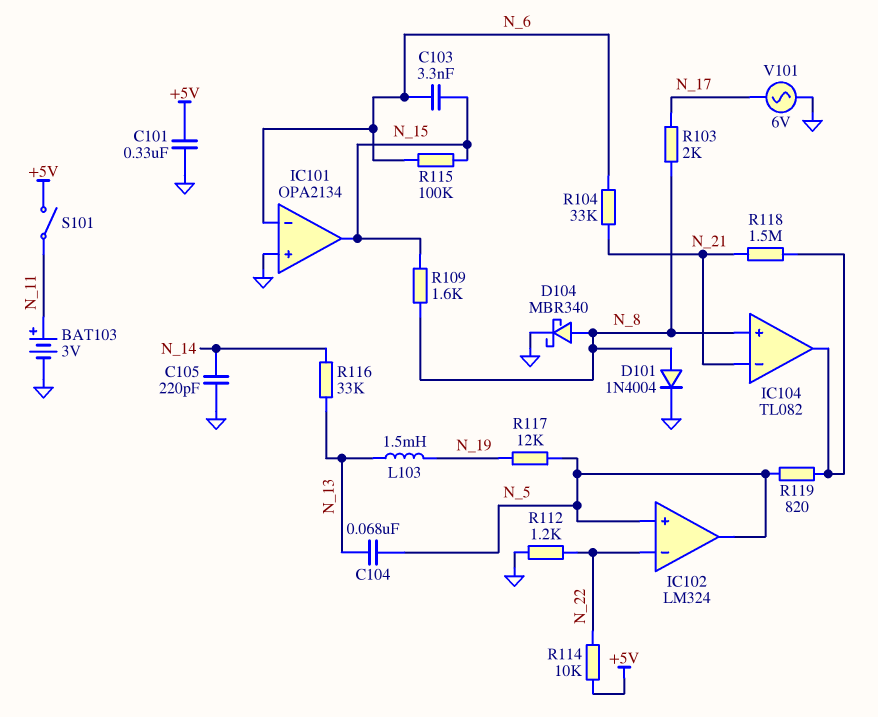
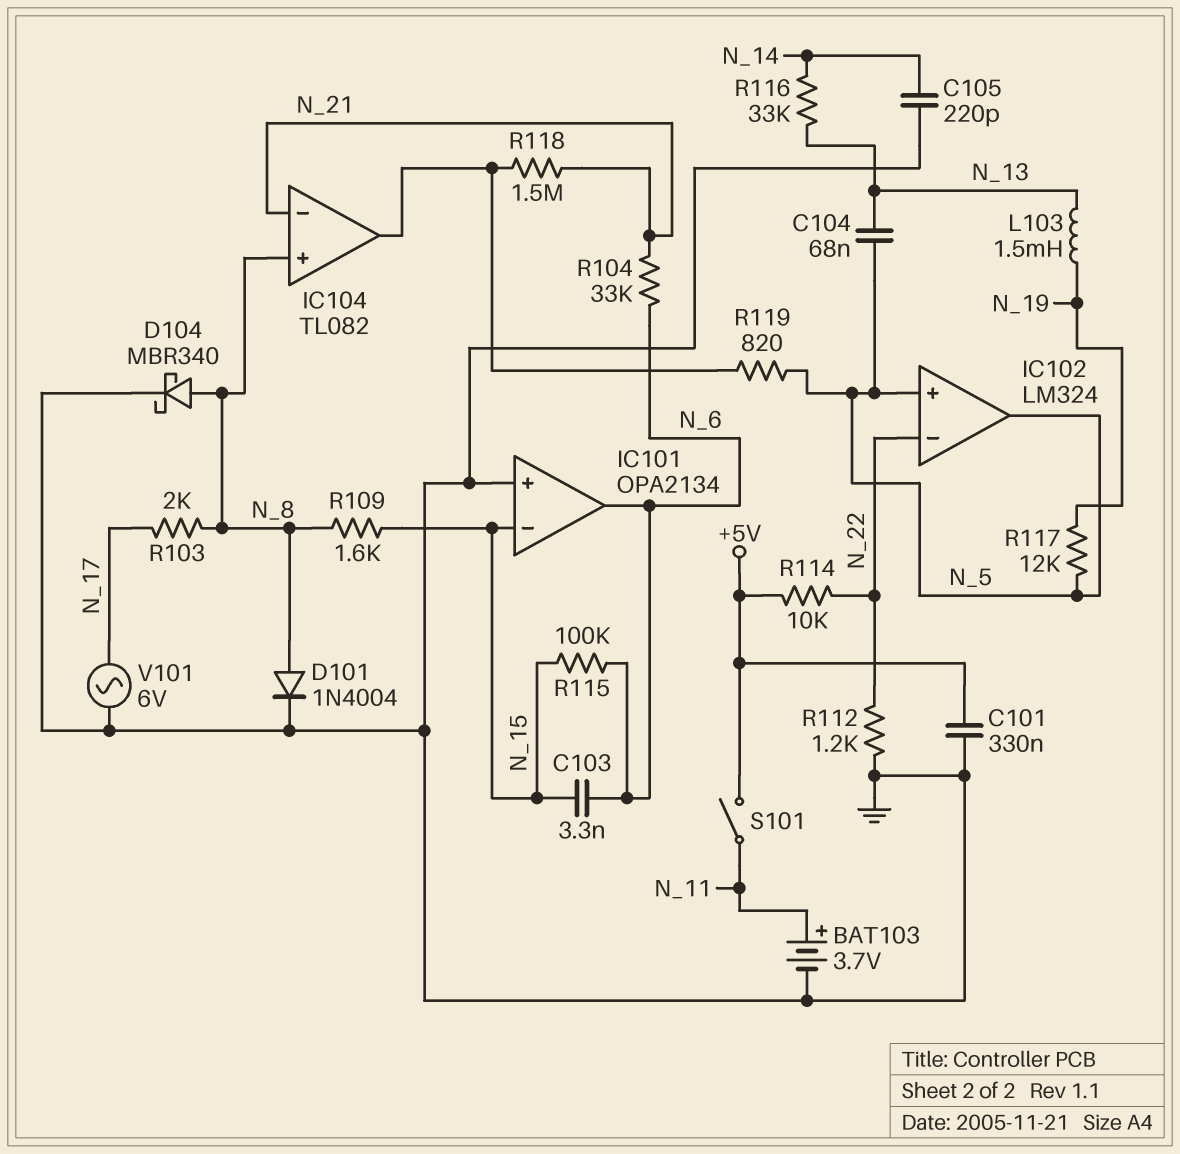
BAT103: 3V (plus N_11, minus GND) -> 3.7V (plus N_11, minus GND)
IC101 pin in-: N_6 -> N_15
IC101 pin out: N_15 -> N_6

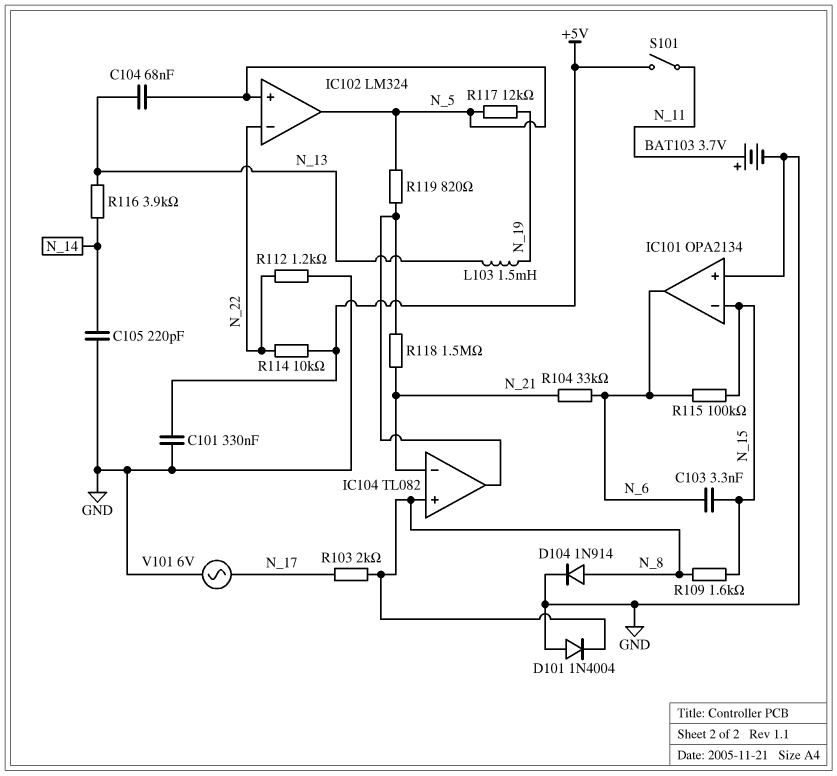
D101: diode 1N4004 (A N_8, K GND) -> diode 1N4004 (A GND, K N_8)
D104: schottky MBR340 (A N_8, K GND) -> diode 1N914 (A N_8, K GND)
R116: 33k (N_13, N_14) -> 3.9k (N_13, N_14)

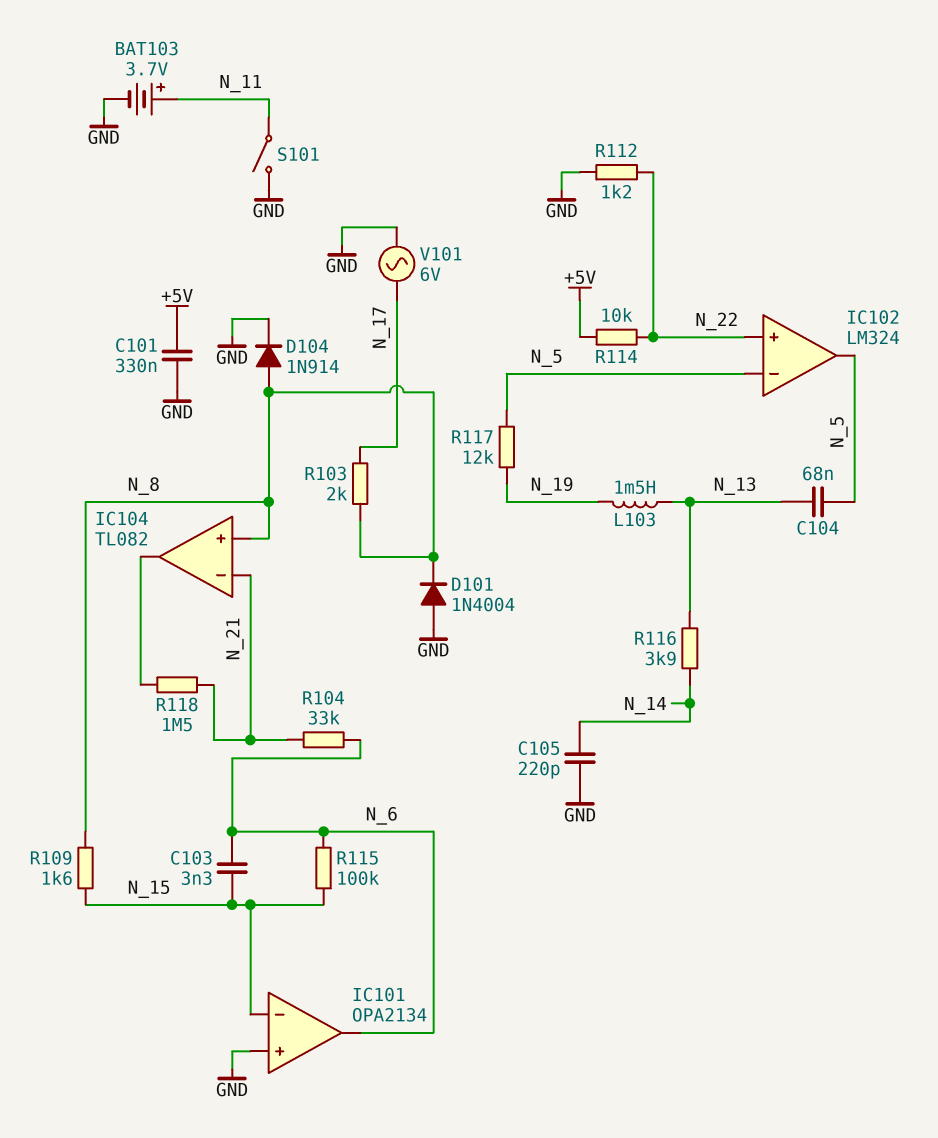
IC102 pin in+: N_5 -> N_22
IC102 pin in-: N_22 -> N_5
R119: 820 (IC104/out, N_5) -> none
S101: switch (+5V, N_11) -> switch (GND, N_11)

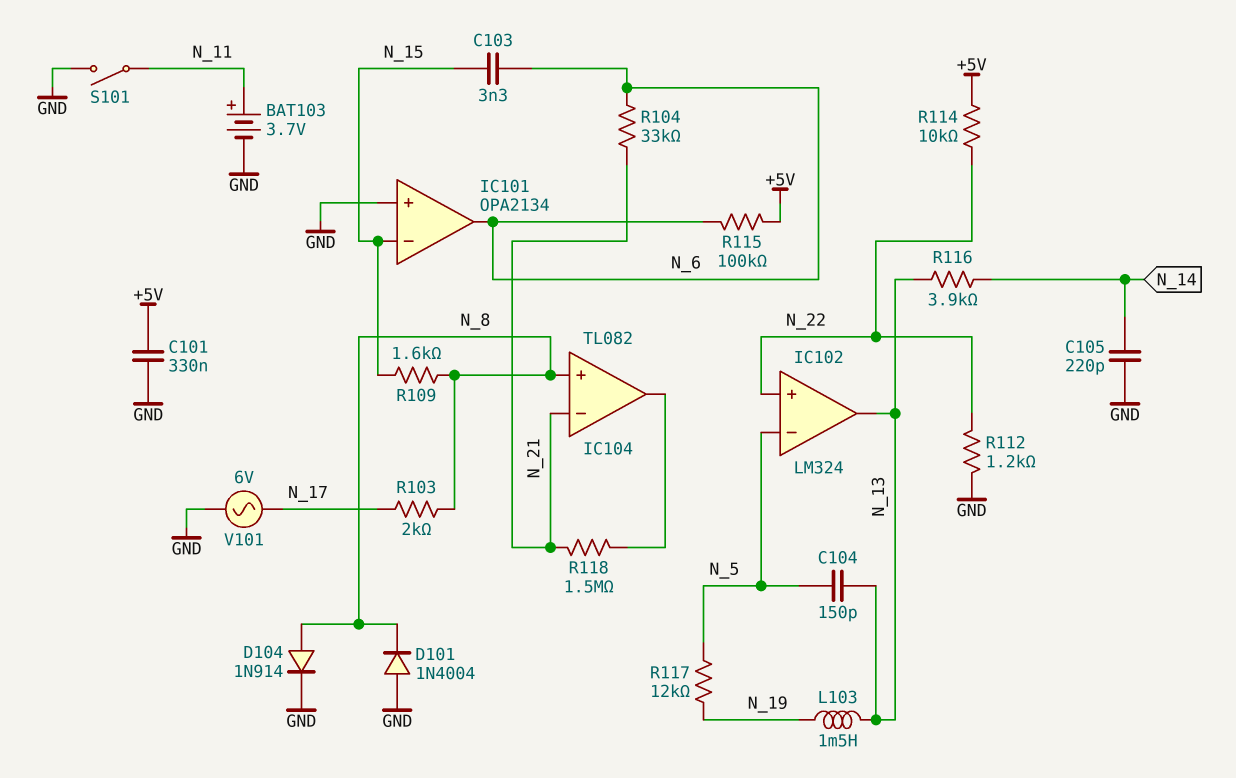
C104: 68nF (N_5, N_13) -> 150pF (N_5, N_13)
IC102 pin out: N_5 -> N_13
R115: 100k (N_6, N_15) -> 100k (+5V, N_6)

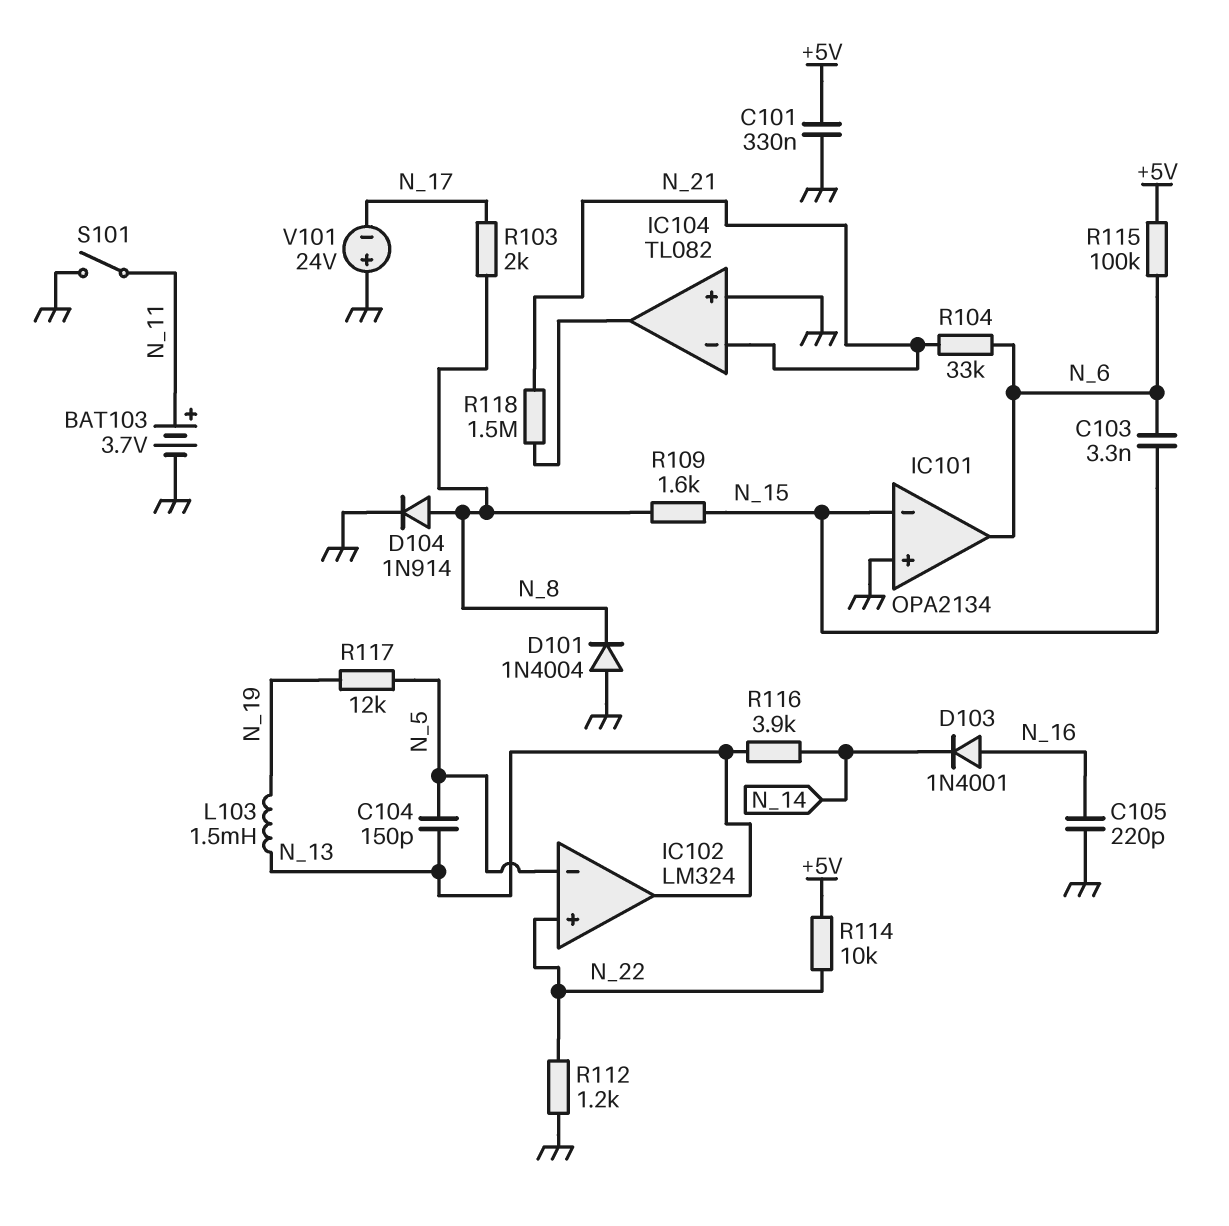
C105: 220pF (GND, N_14) -> 220pF (GND, N_16)
D103: none -> diode 1N4001 (A N_16, K N_14)
IC104 pin in+: N_8 -> GND
V101: AC 6V (GND, N_17) -> 24V (plus GND, minus N_17)

